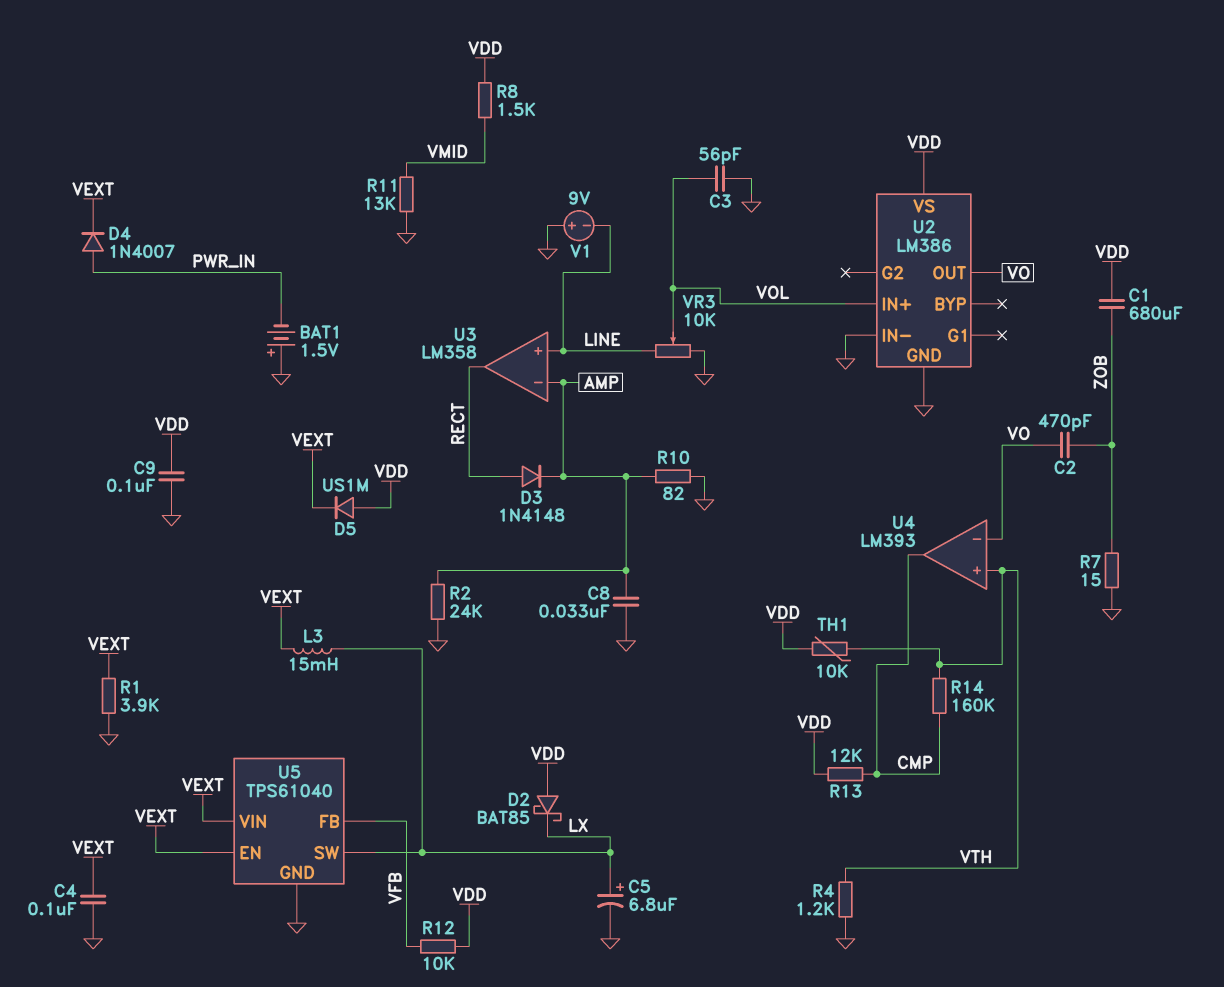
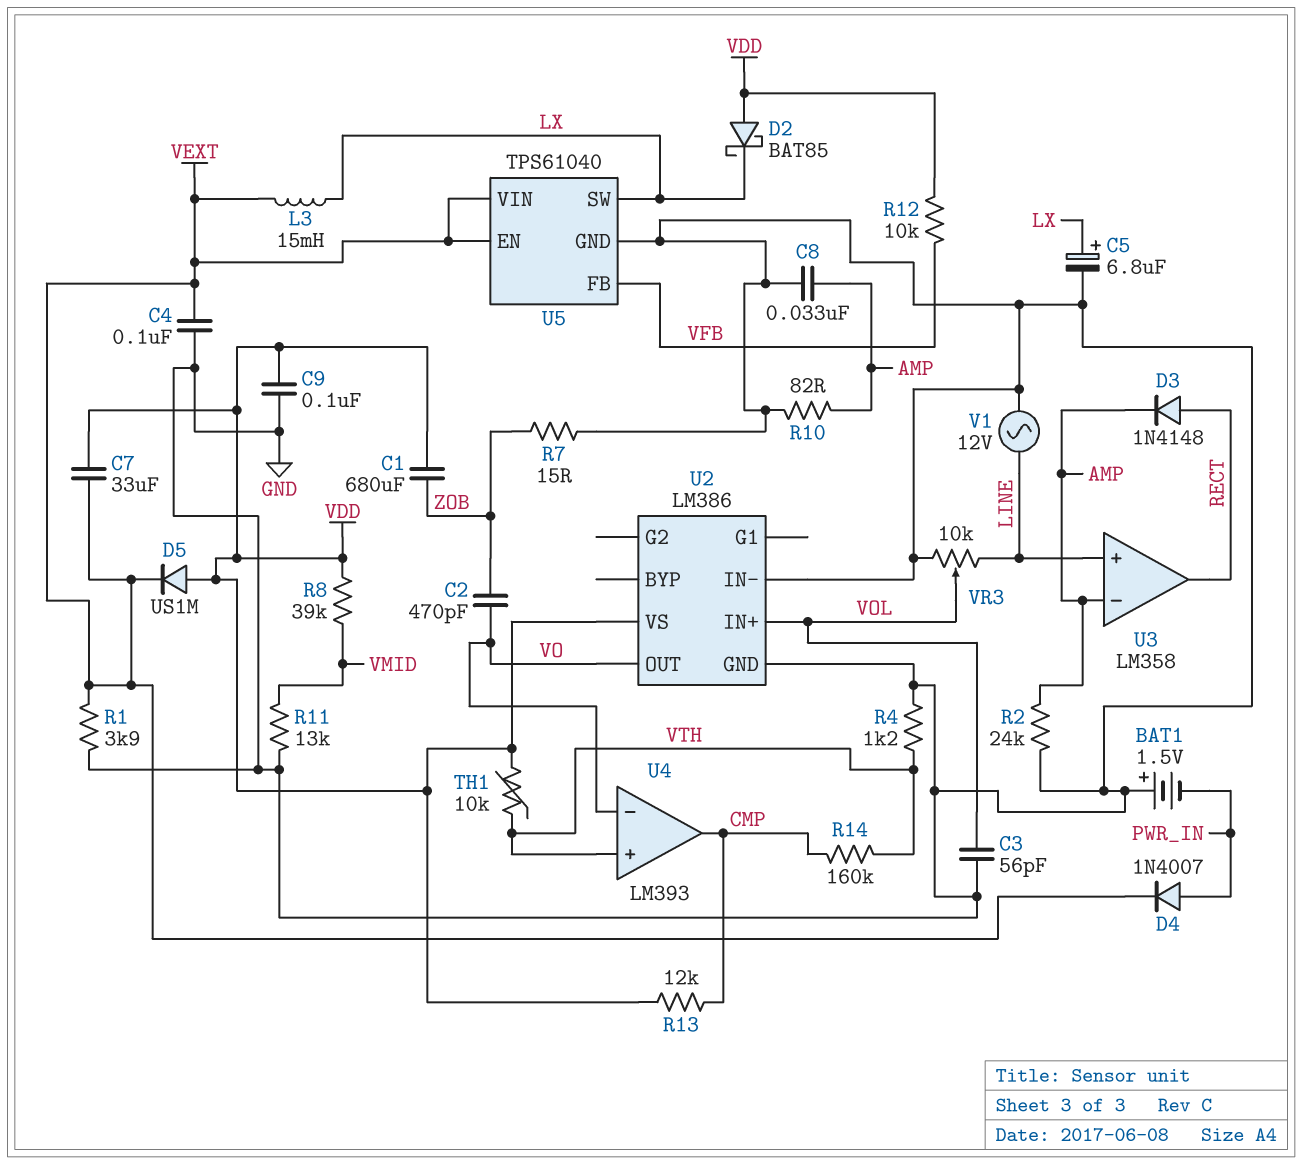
C7: none -> 33uF (VDD, VEXT)
R8: 1.5k (VDD, VMID) -> 39k (VDD, VMID)
V1: 9V (plus GND, minus LINE) -> AC 12V (GND, LINE)

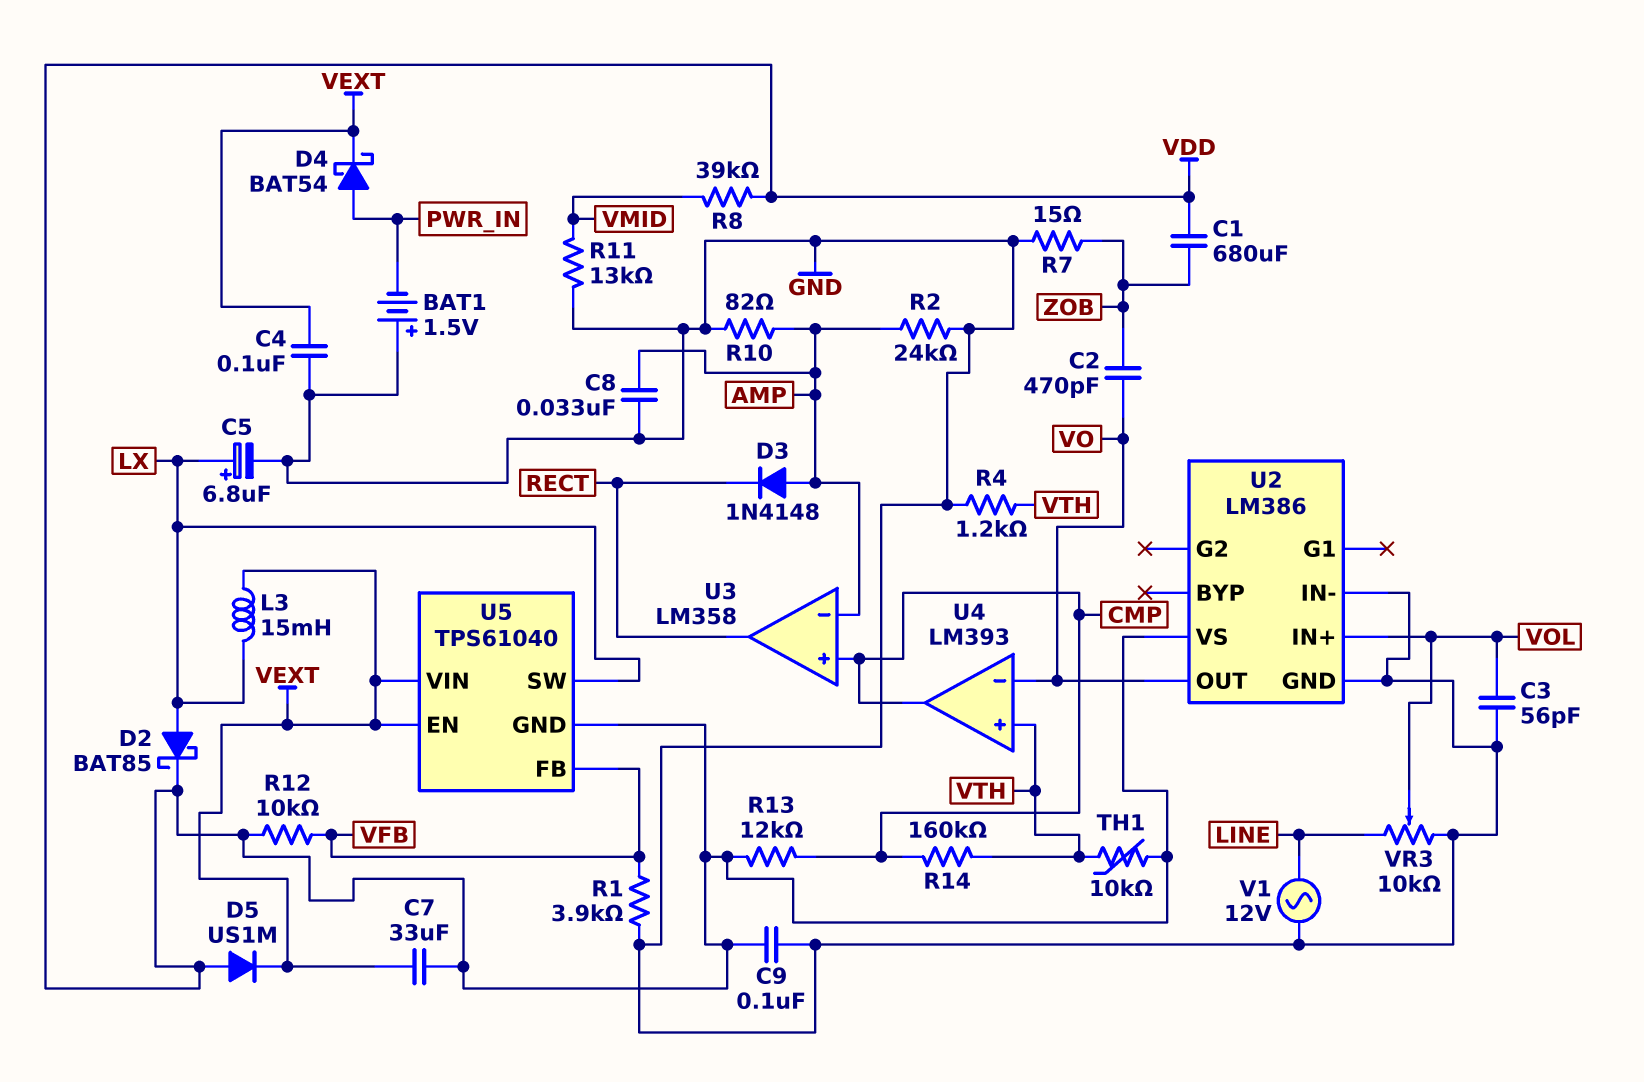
D2: schottky BAT85 (A VDD, K LX) -> schottky BAT85 (A LX, K VDD)
D3: diode 1N4148 (A RECT, K AMP) -> diode 1N4148 (A AMP, K RECT)
D4: diode 1N4007 (A PWR_IN, K VEXT) -> schottky BAT54 (A PWR_IN, K VEXT)
R1: 3.9k (GND, VEXT) -> 3.9k (GND, VFB)
U3 pin in+: LINE -> CMP
U5 pin GND: GND -> VDD

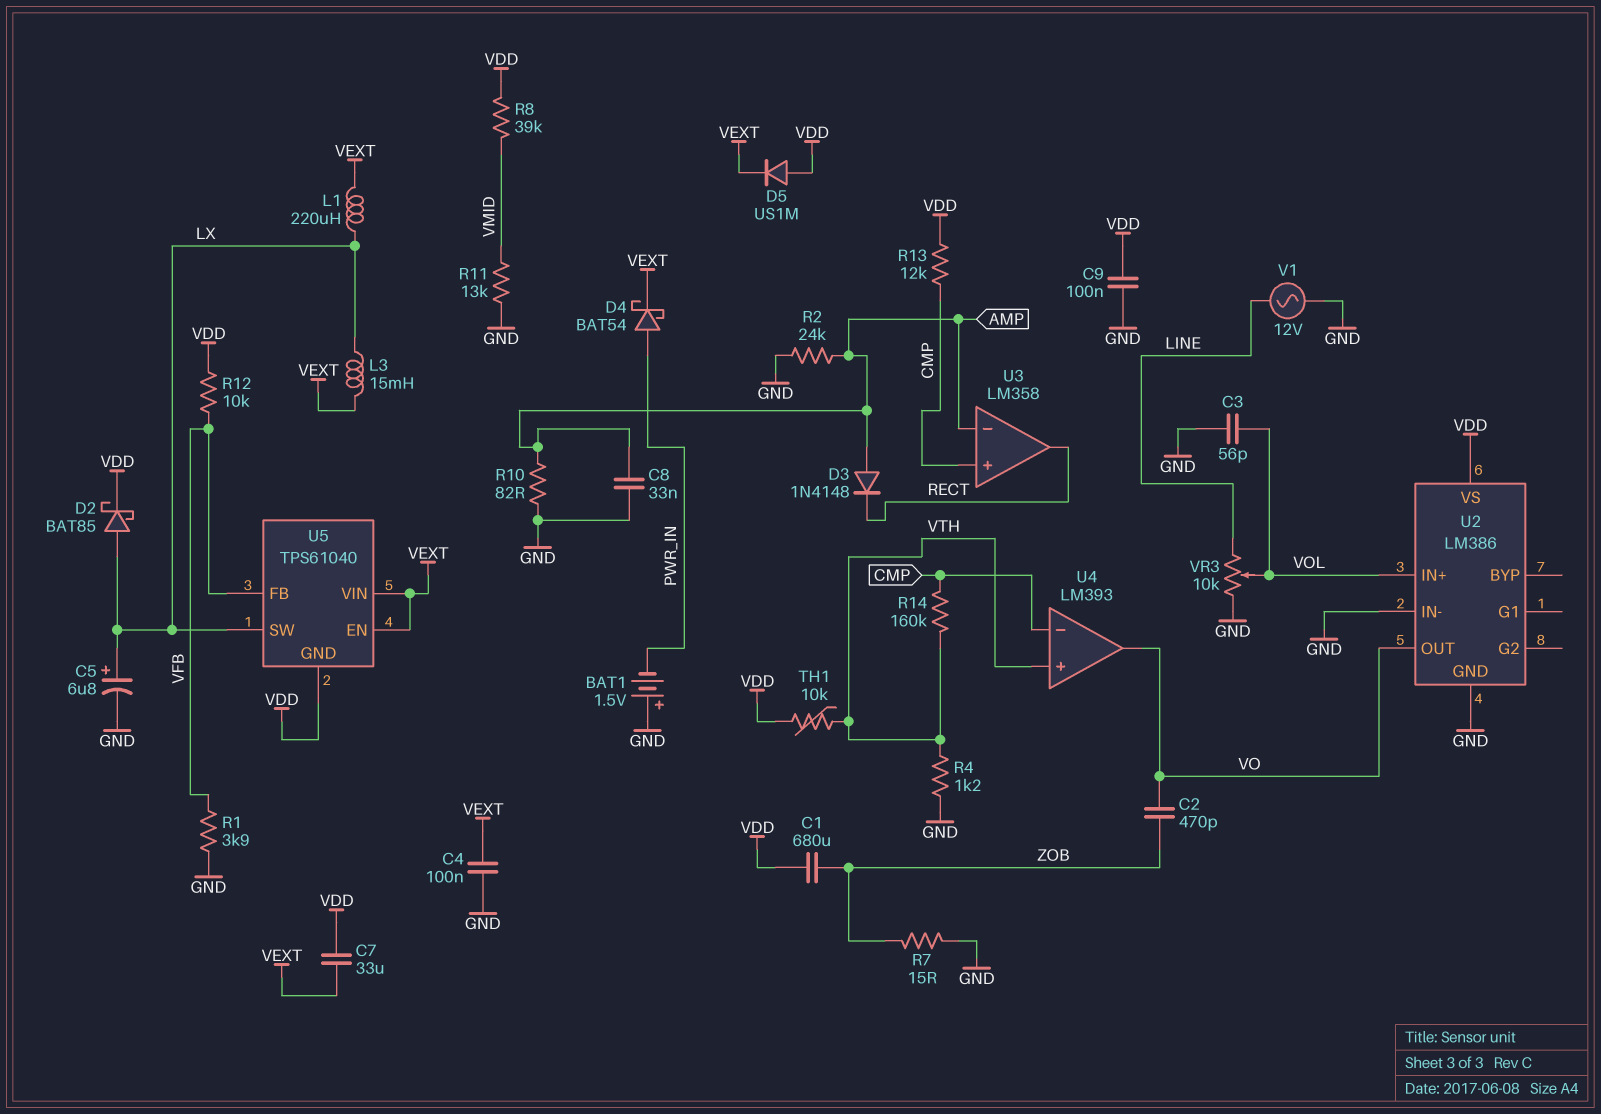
L1: none -> 220uH (LX, VEXT)
U4 pin in-: VO -> CMP
U4 pin out: CMP -> VO

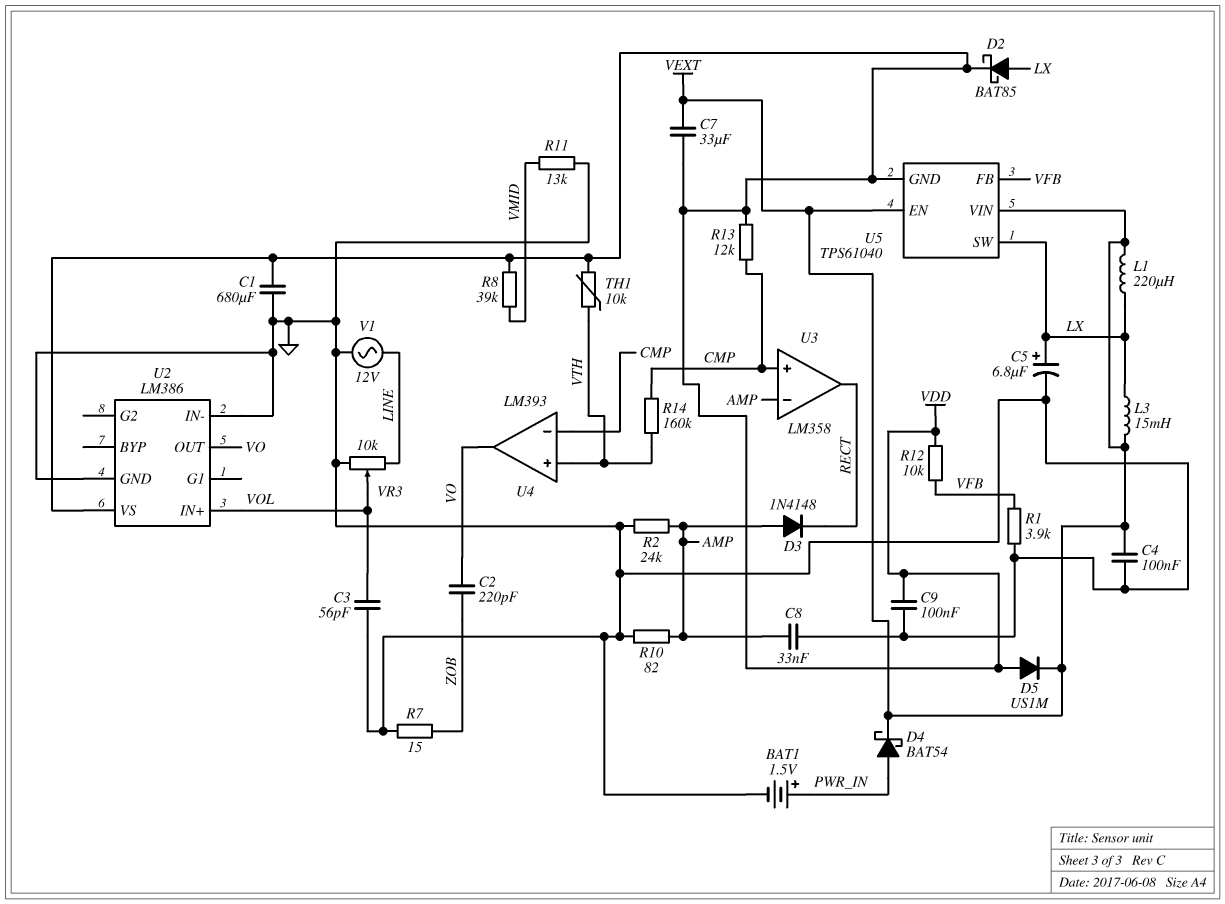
BAT1: 1.5V (plus GND, minus PWR_IN) -> 1.5V (plus PWR_IN, minus GND)
C1: 680uF (VDD, ZOB) -> 680uF (GND, VDD)
C2: 470pF (VO, ZOB) -> 220pF (VO, ZOB)
R4: 1.2k (GND, VTH) -> none

